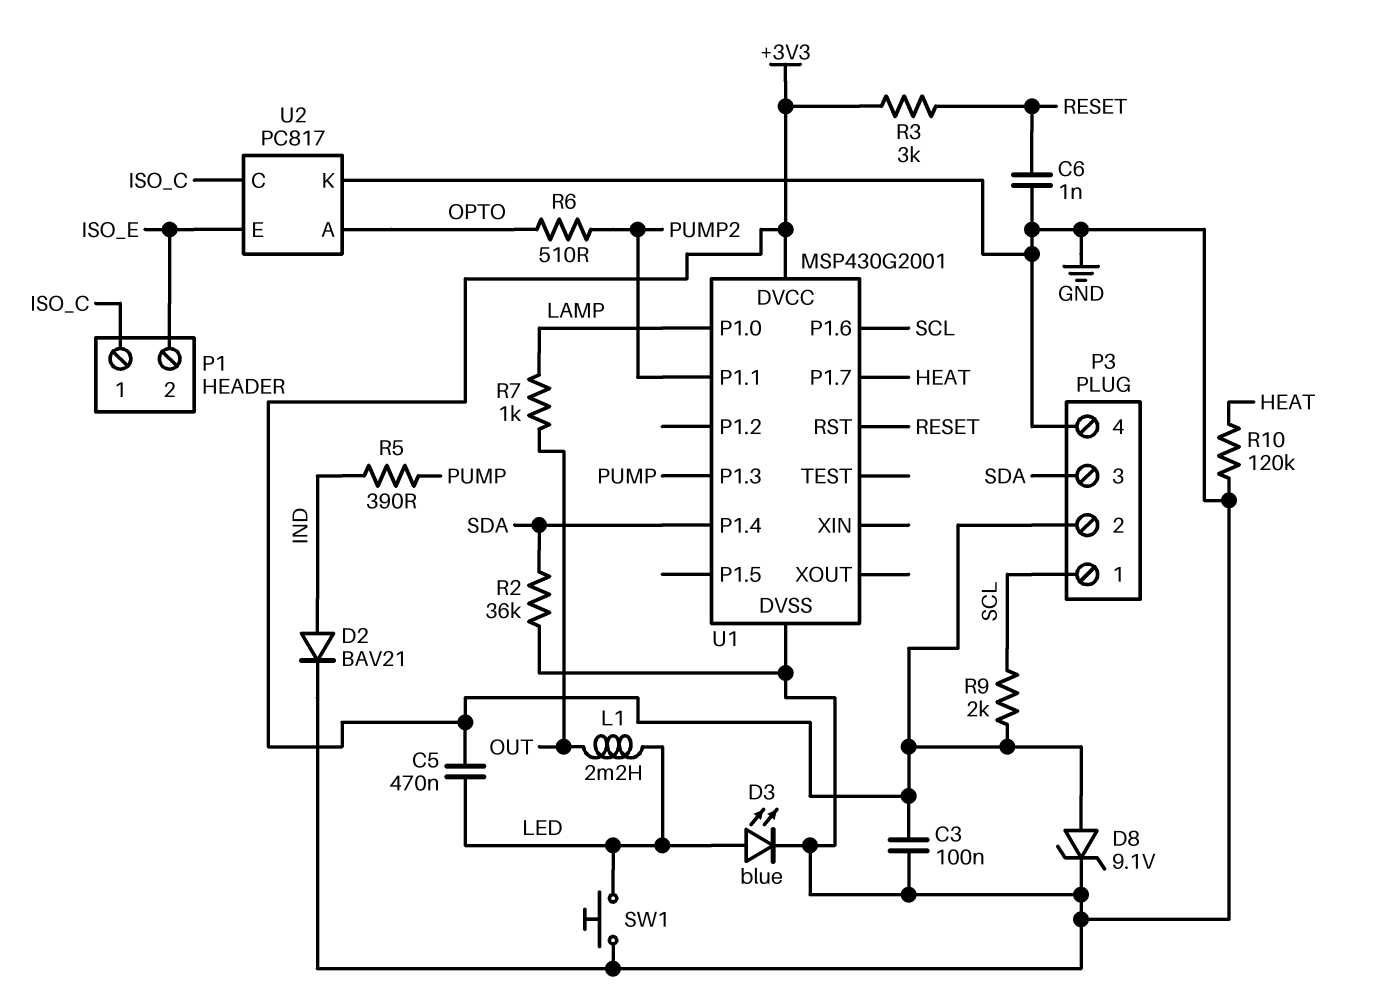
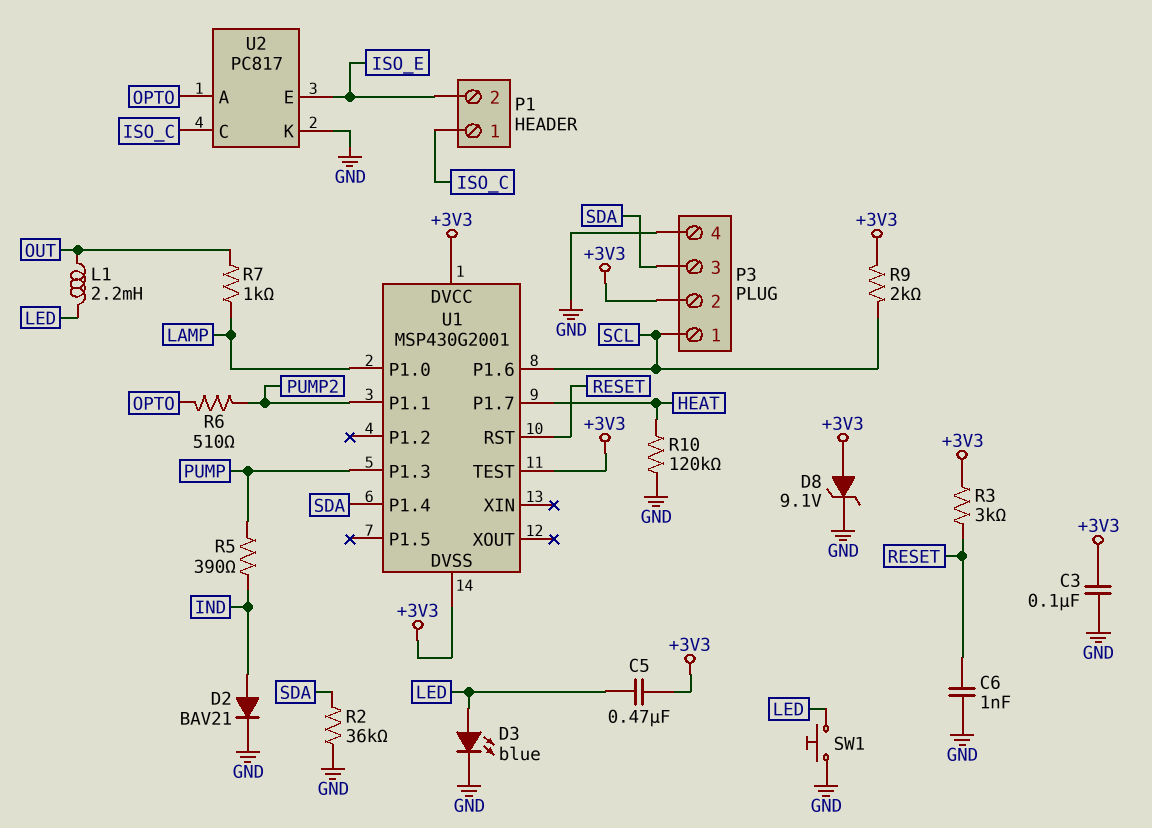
U1 pin DVSS: GND -> +3V3
U1 pin TEST: none -> +3V3

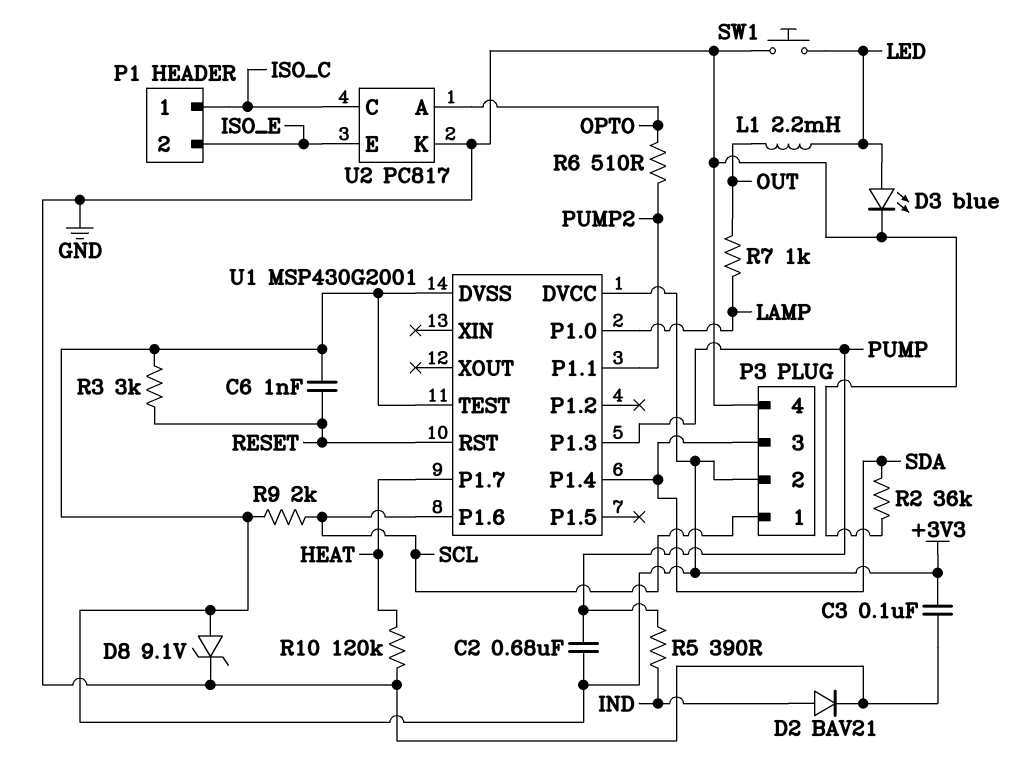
C2: none -> 680nF (+3V3, PUMP)
C5: 470nF (+3V3, LED) -> none
C6: 1nF (GND, RESET) -> 1nF (+3V3, RESET)

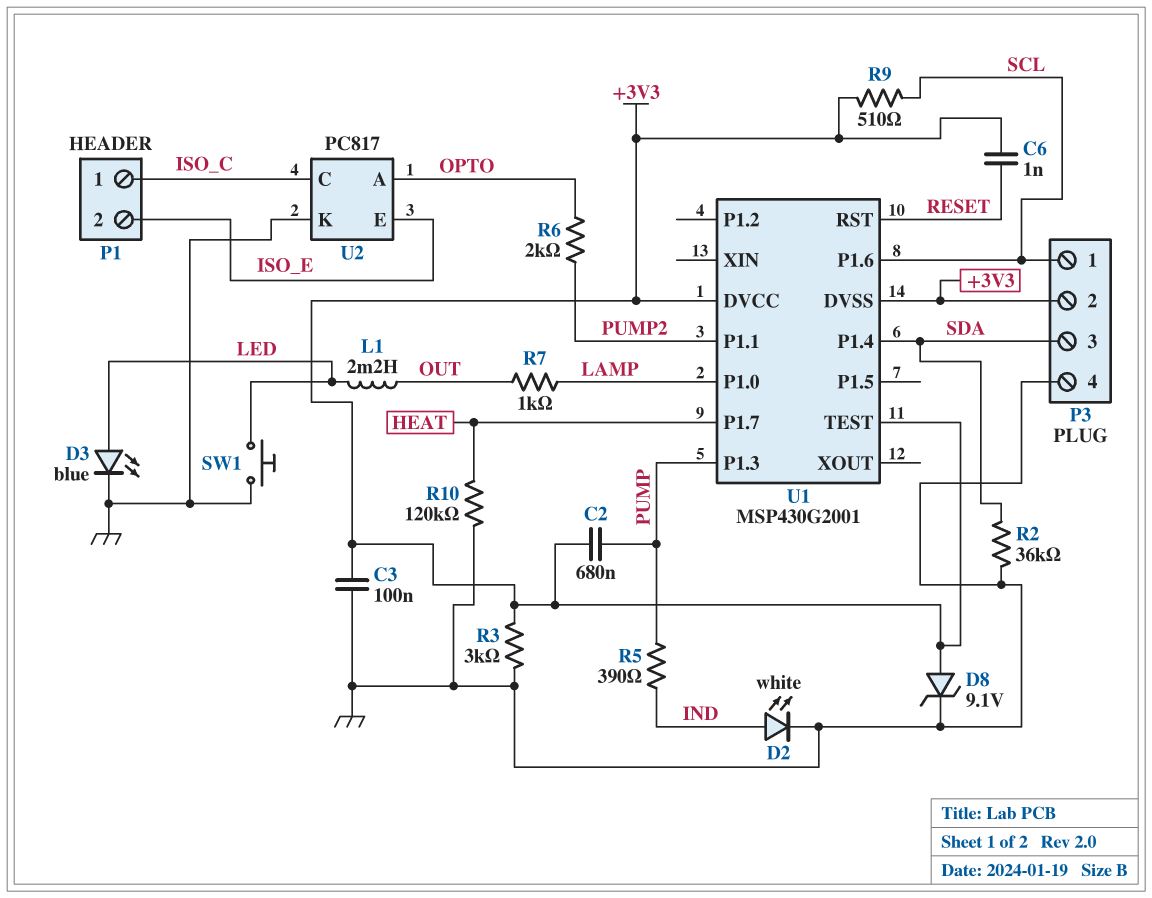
D2: diode BAV21 (A IND, K GND) -> LED white (A IND, K GND)
R3: 3k (+3V3, RESET) -> 3k (+3V3, GND)
R6: 510 (OPTO, PUMP2) -> 2k (OPTO, PUMP2)
R9: 2k (+3V3, SCL) -> 510 (+3V3, SCL)

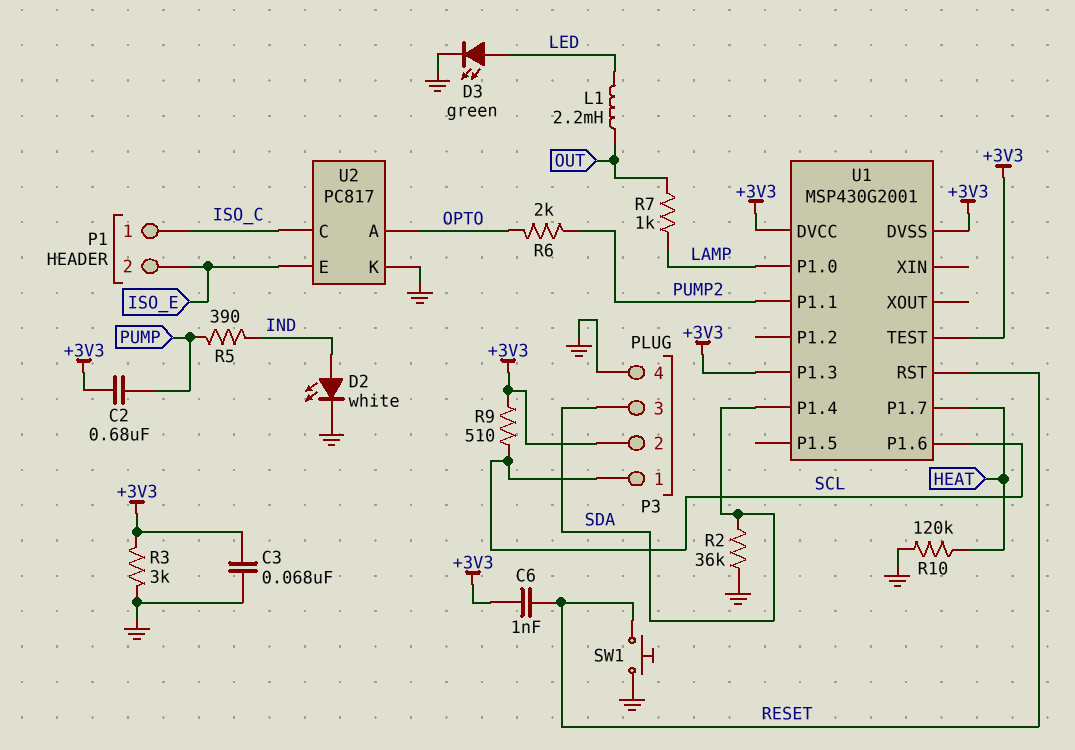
C3: 100nF (+3V3, GND) -> 68nF (+3V3, GND)
D3: LED blue (A LED, K GND) -> LED green (A LED, K GND)
D8: zener 9.1V (A +3V3, K GND) -> none
SW1: button (GND, LED) -> button (GND, RESET)
U1 pin P1.3: PUMP -> +3V3

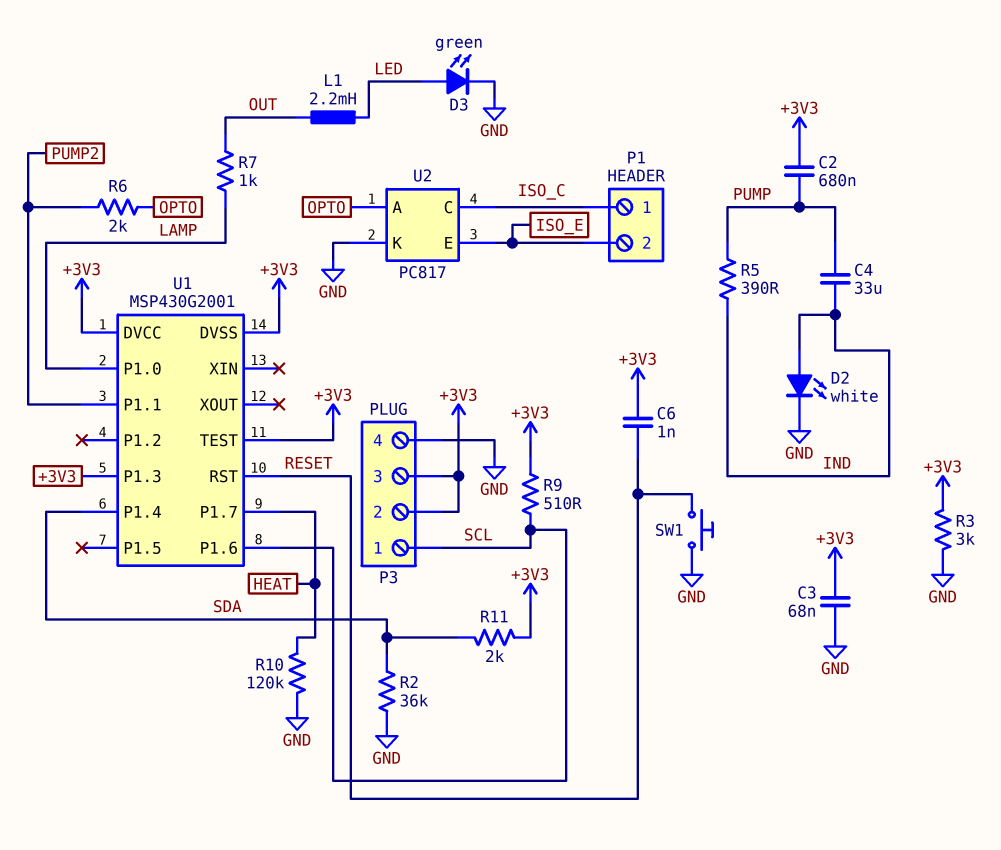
C4: none -> 33uF (IND, PUMP)
P3 pin 3: SDA -> +3V3
R11: none -> 2k (+3V3, SDA)

